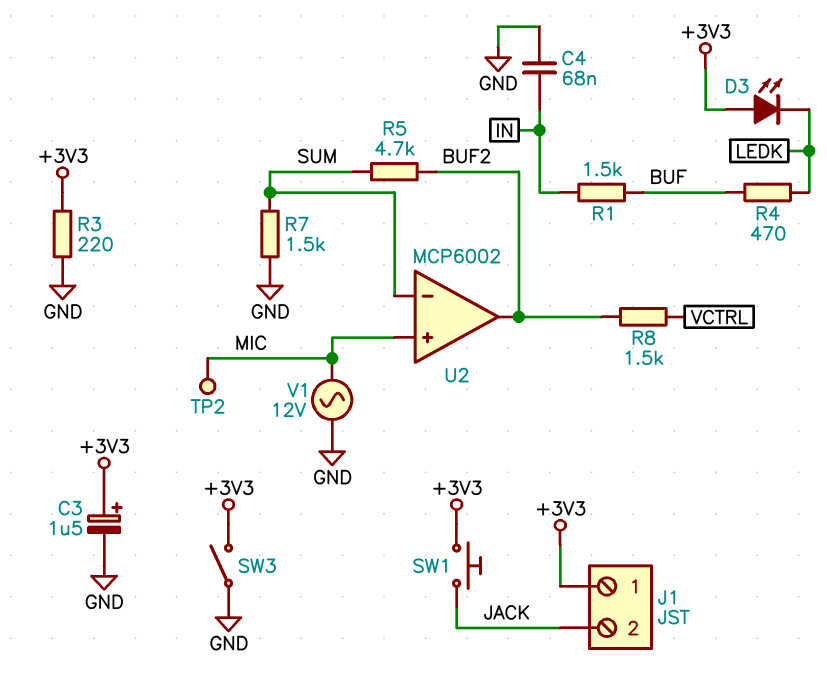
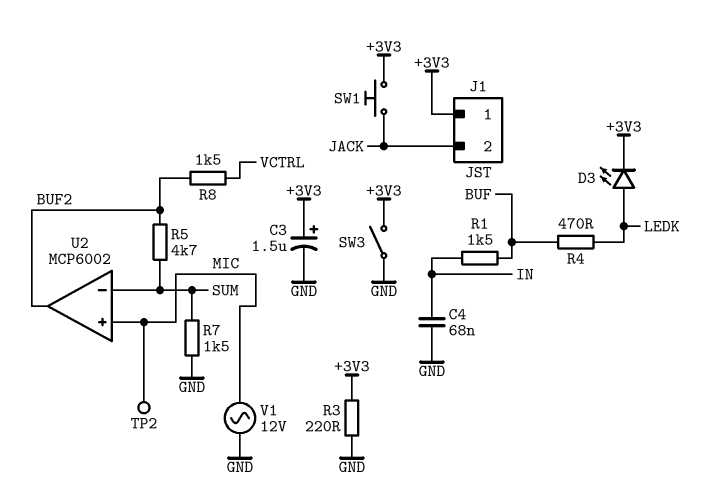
D3: LED (A +3V3, K LEDK) -> LED (A LEDK, K +3V3)

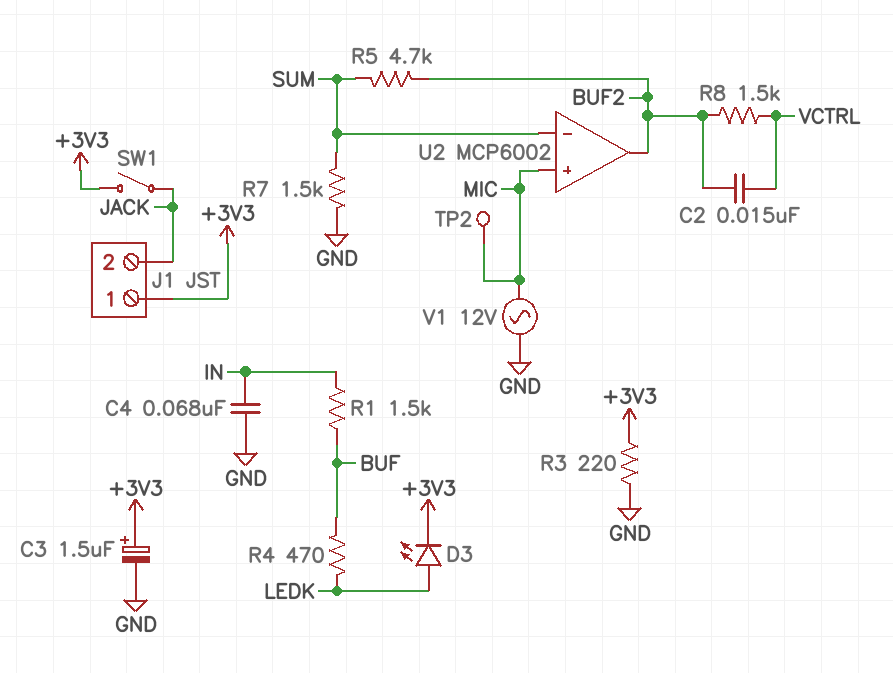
C2: none -> 15nF (BUF2, VCTRL)
SW1: button (+3V3, JACK) -> switch (+3V3, JACK)
SW3: switch (+3V3, GND) -> none

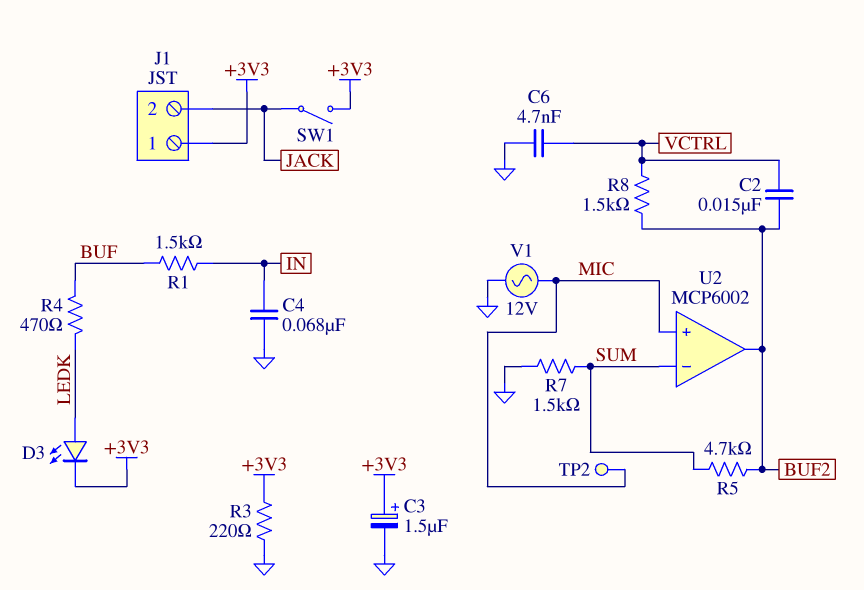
C6: none -> 4.7nF (GND, VCTRL)

